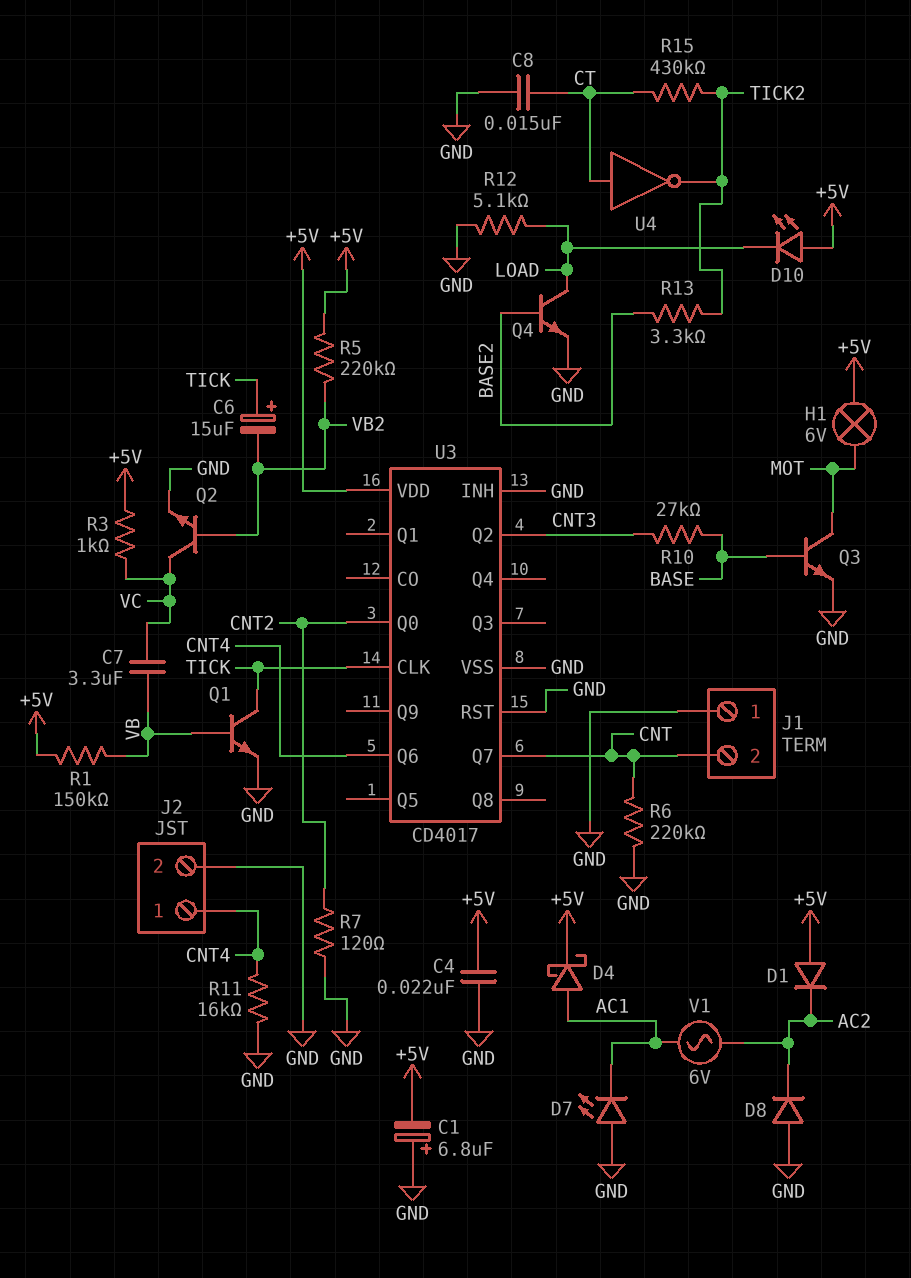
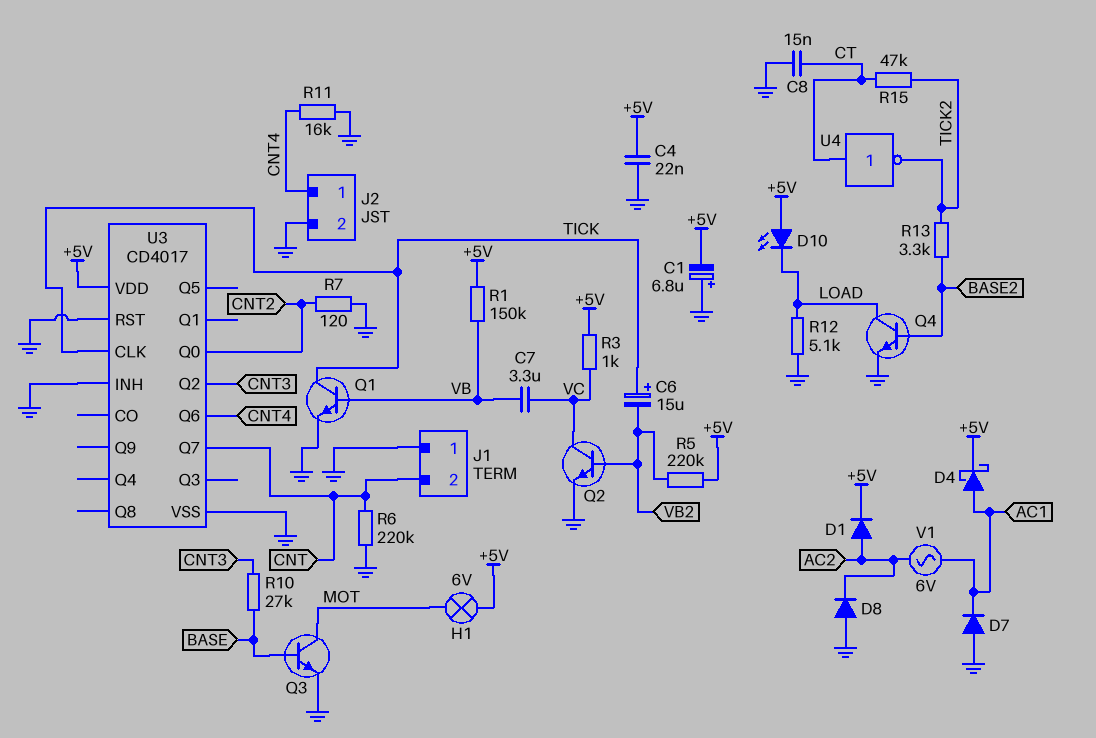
D1: diode (A +5V, K AC2) -> diode (A AC2, K +5V)
D7: LED (A GND, K AC1) -> diode (A GND, K AC1)
R15: 430k (CT, TICK2) -> 47k (CT, TICK2)

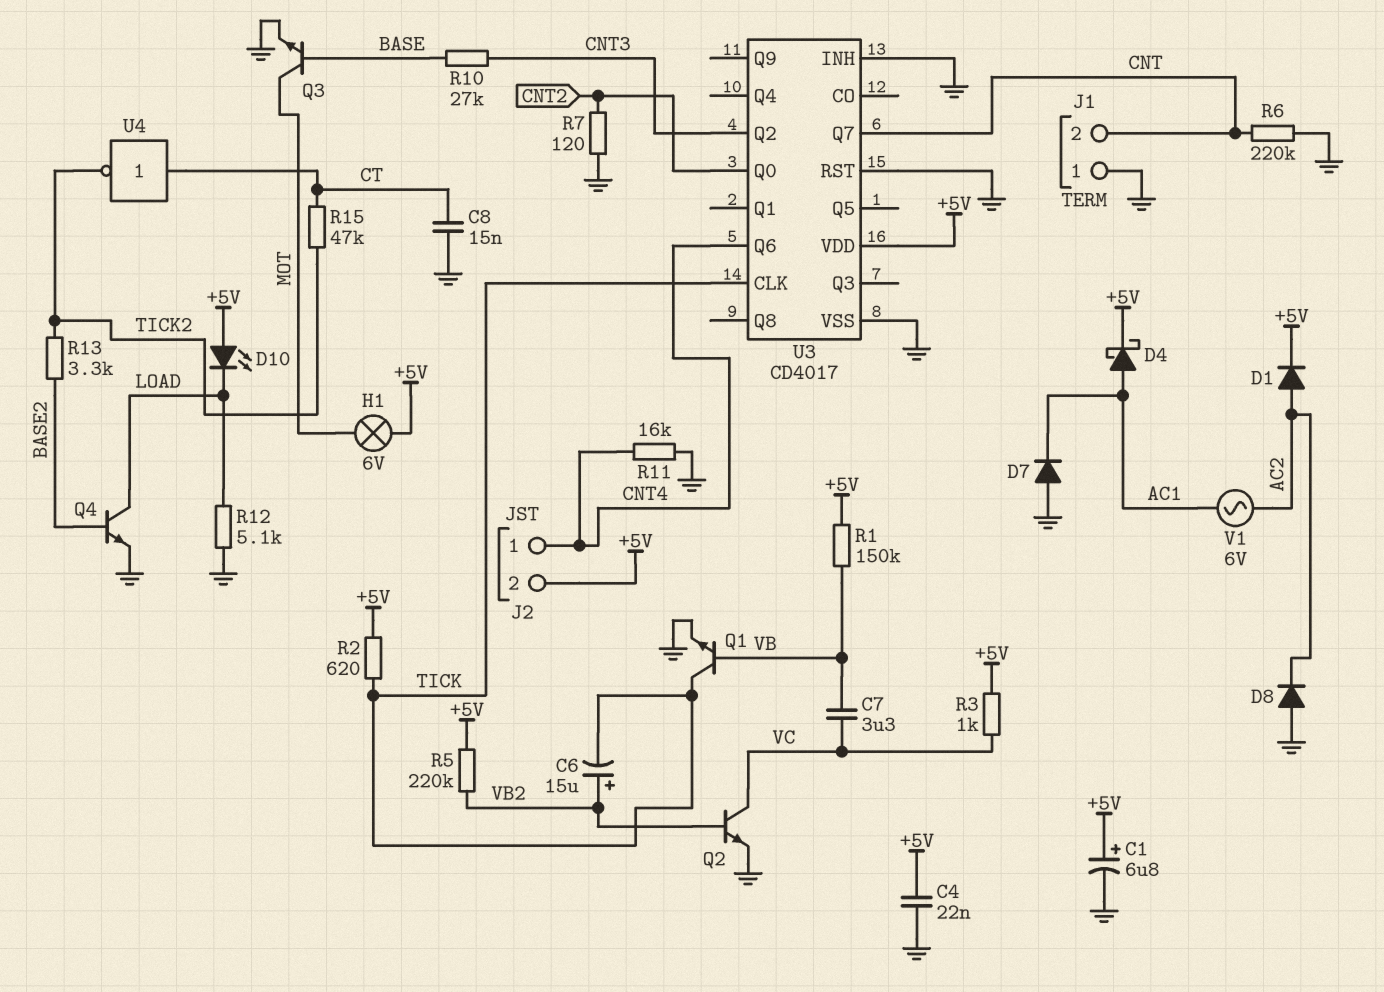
C1: 6.8uF (plus GND, minus +5V) -> 6.8uF (plus +5V, minus GND)
C6: 15uF (plus TICK, minus VB2) -> 15uF (plus VB2, minus TICK)
J2 pin 2: GND -> +5V
R2: none -> 620 (+5V, TICK)

